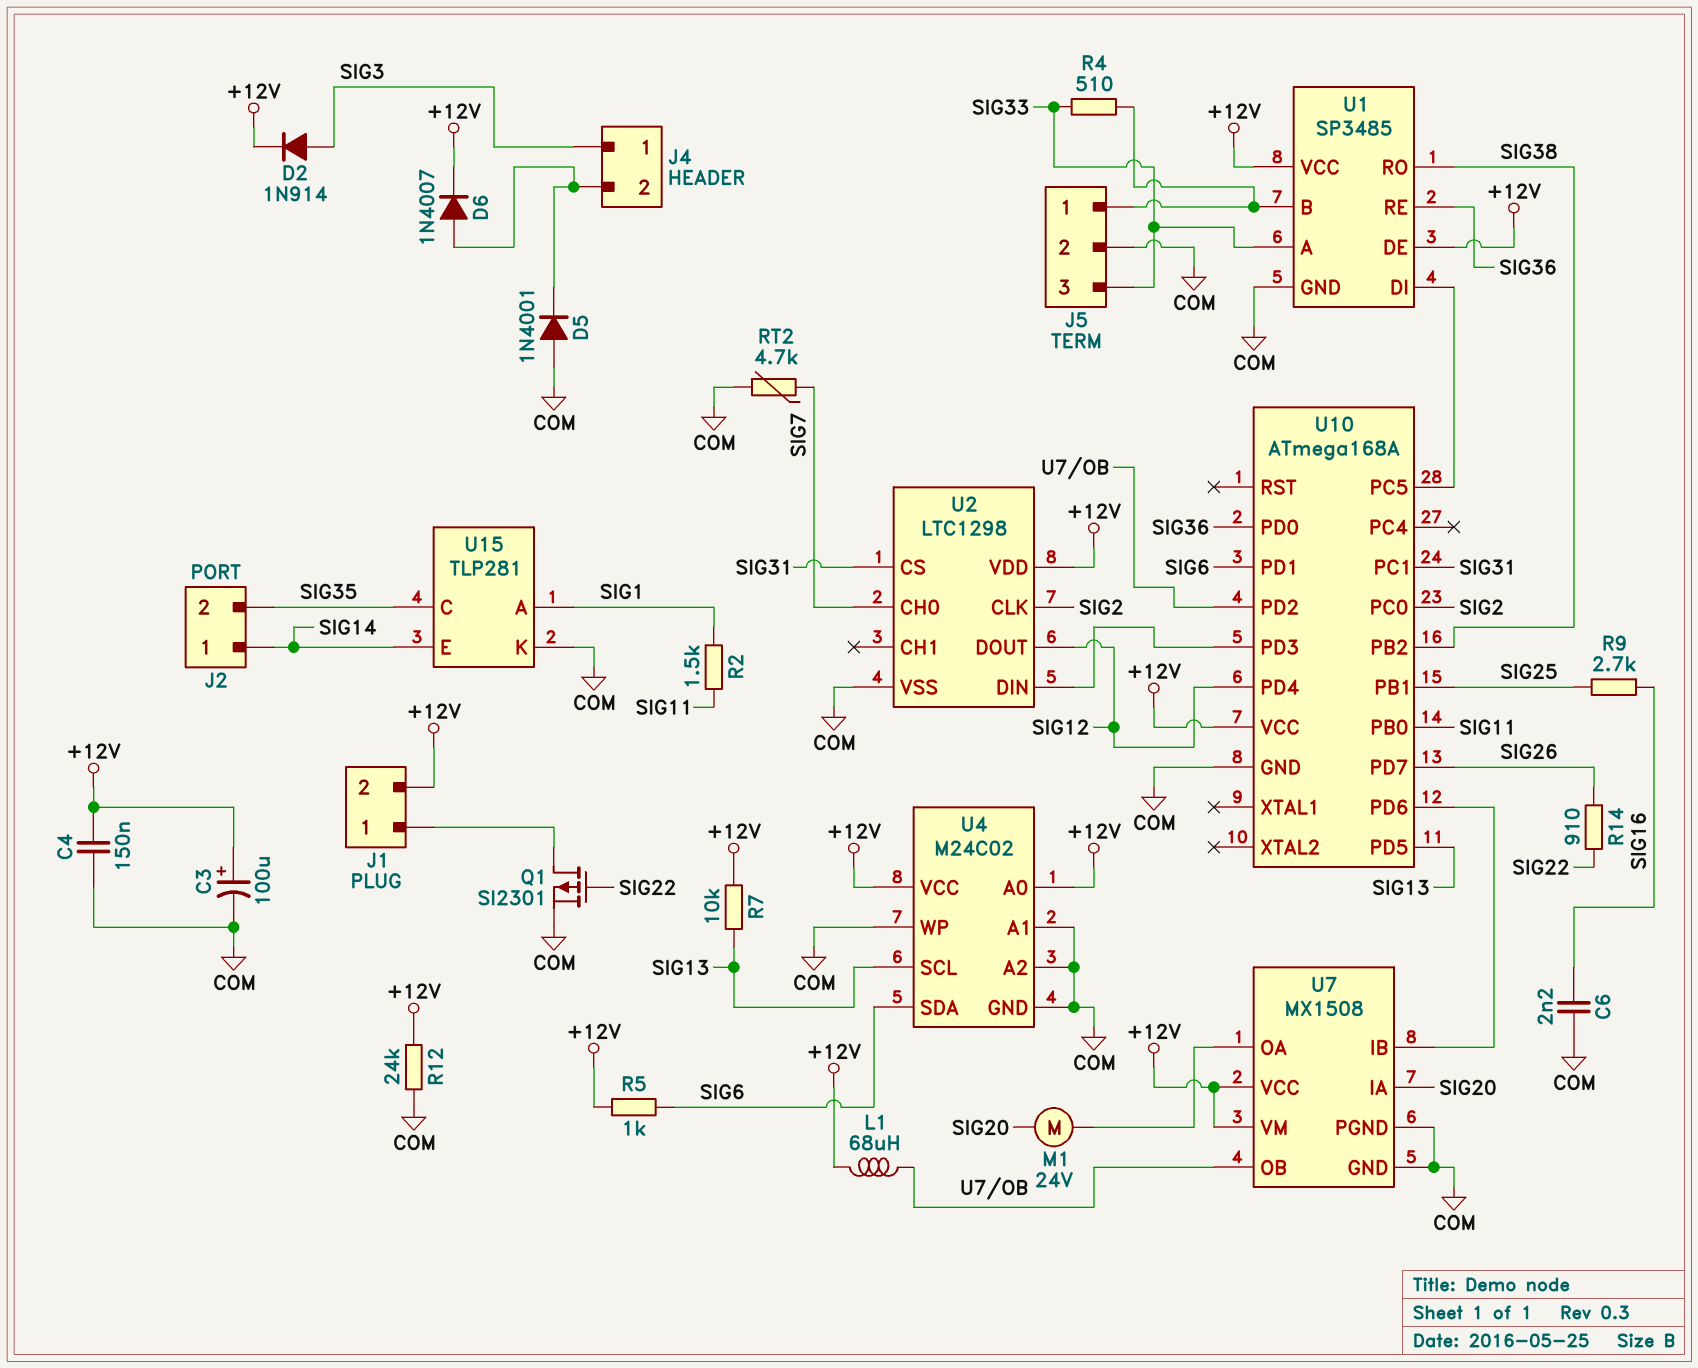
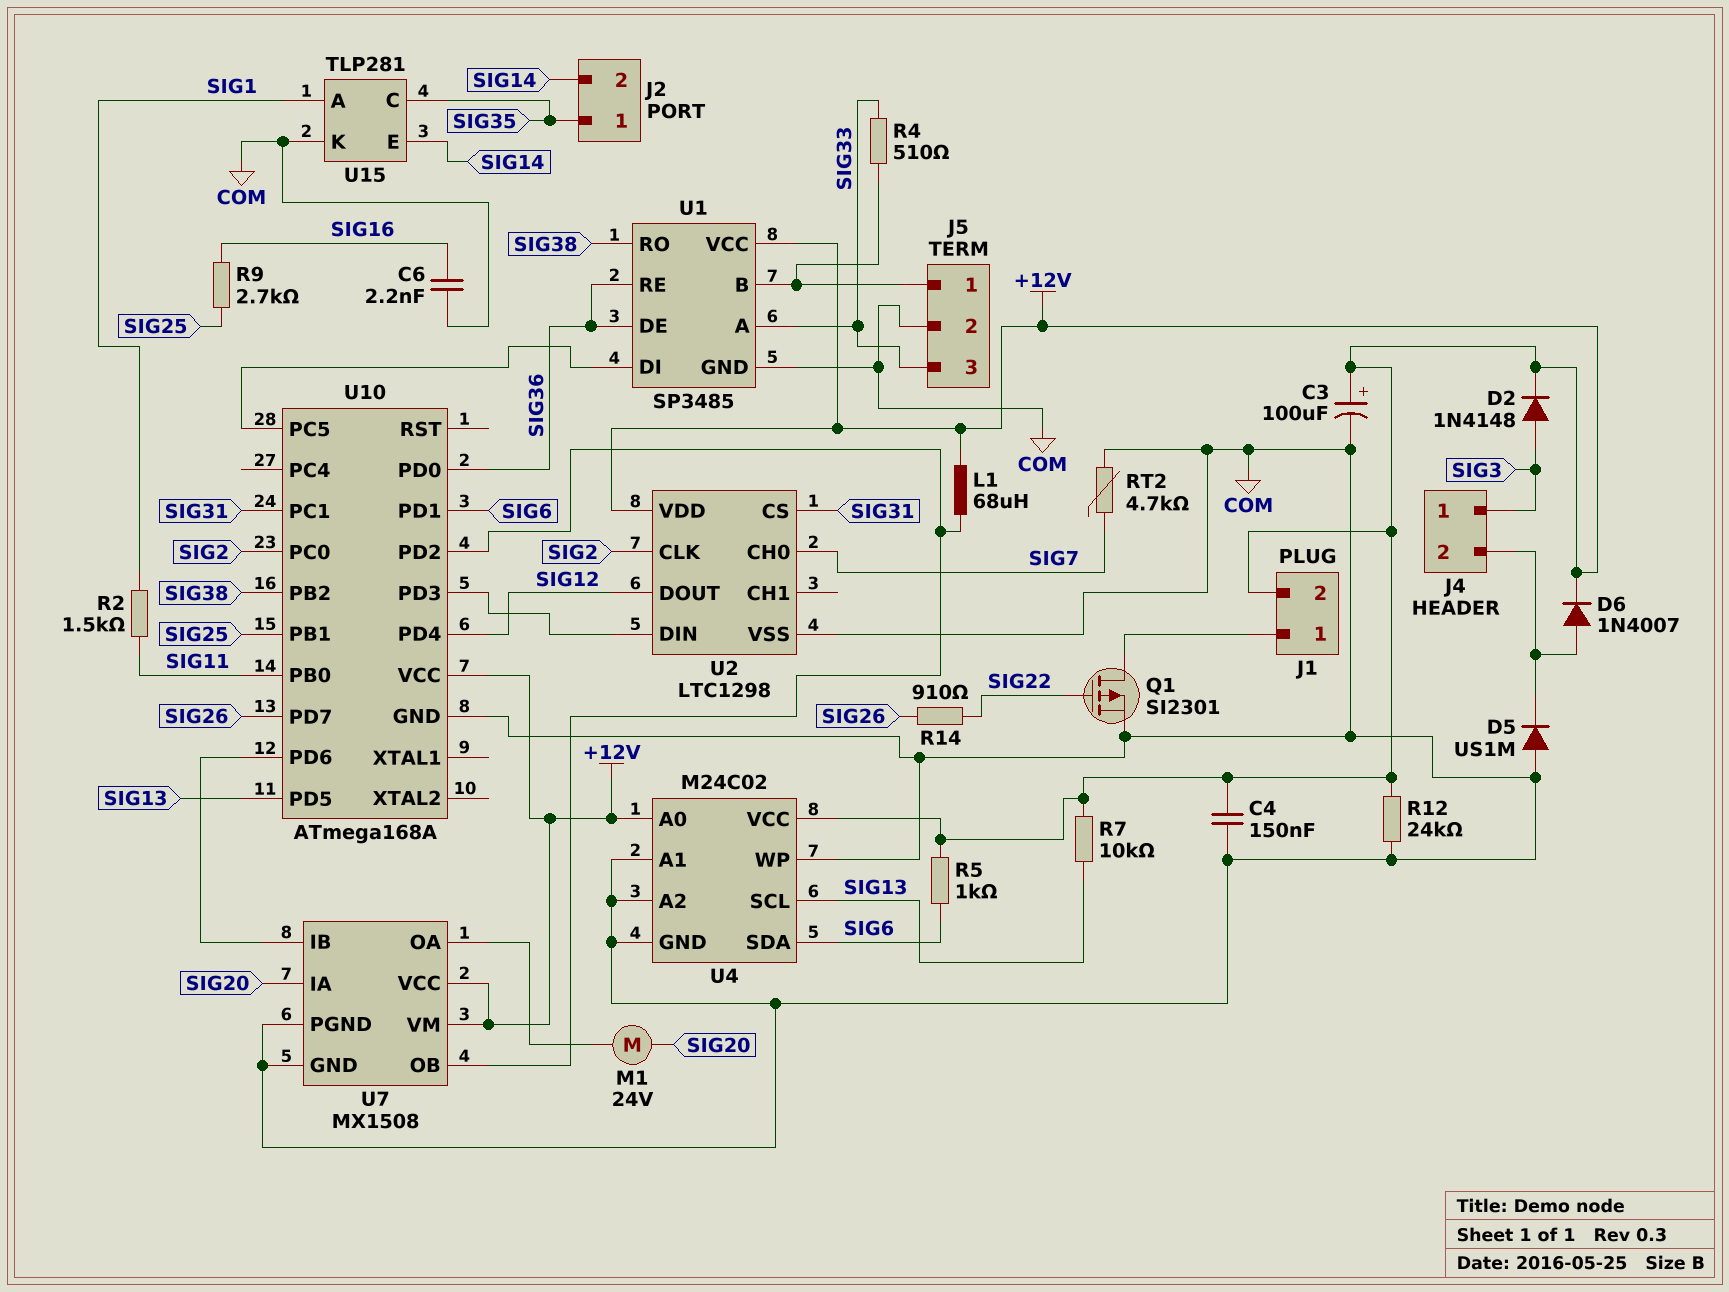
D2: diode 1N914 (A SIG3, K +12V) -> diode 1N4148 (A SIG3, K +12V)
D5: diode 1N4001 (A COM, K J4/2) -> diode US1M (A COM, K J4/2)
J2 pin 1: SIG14 -> SIG35
J2 pin 2: SIG35 -> SIG14
U1 pin DE: +12V -> SIG36

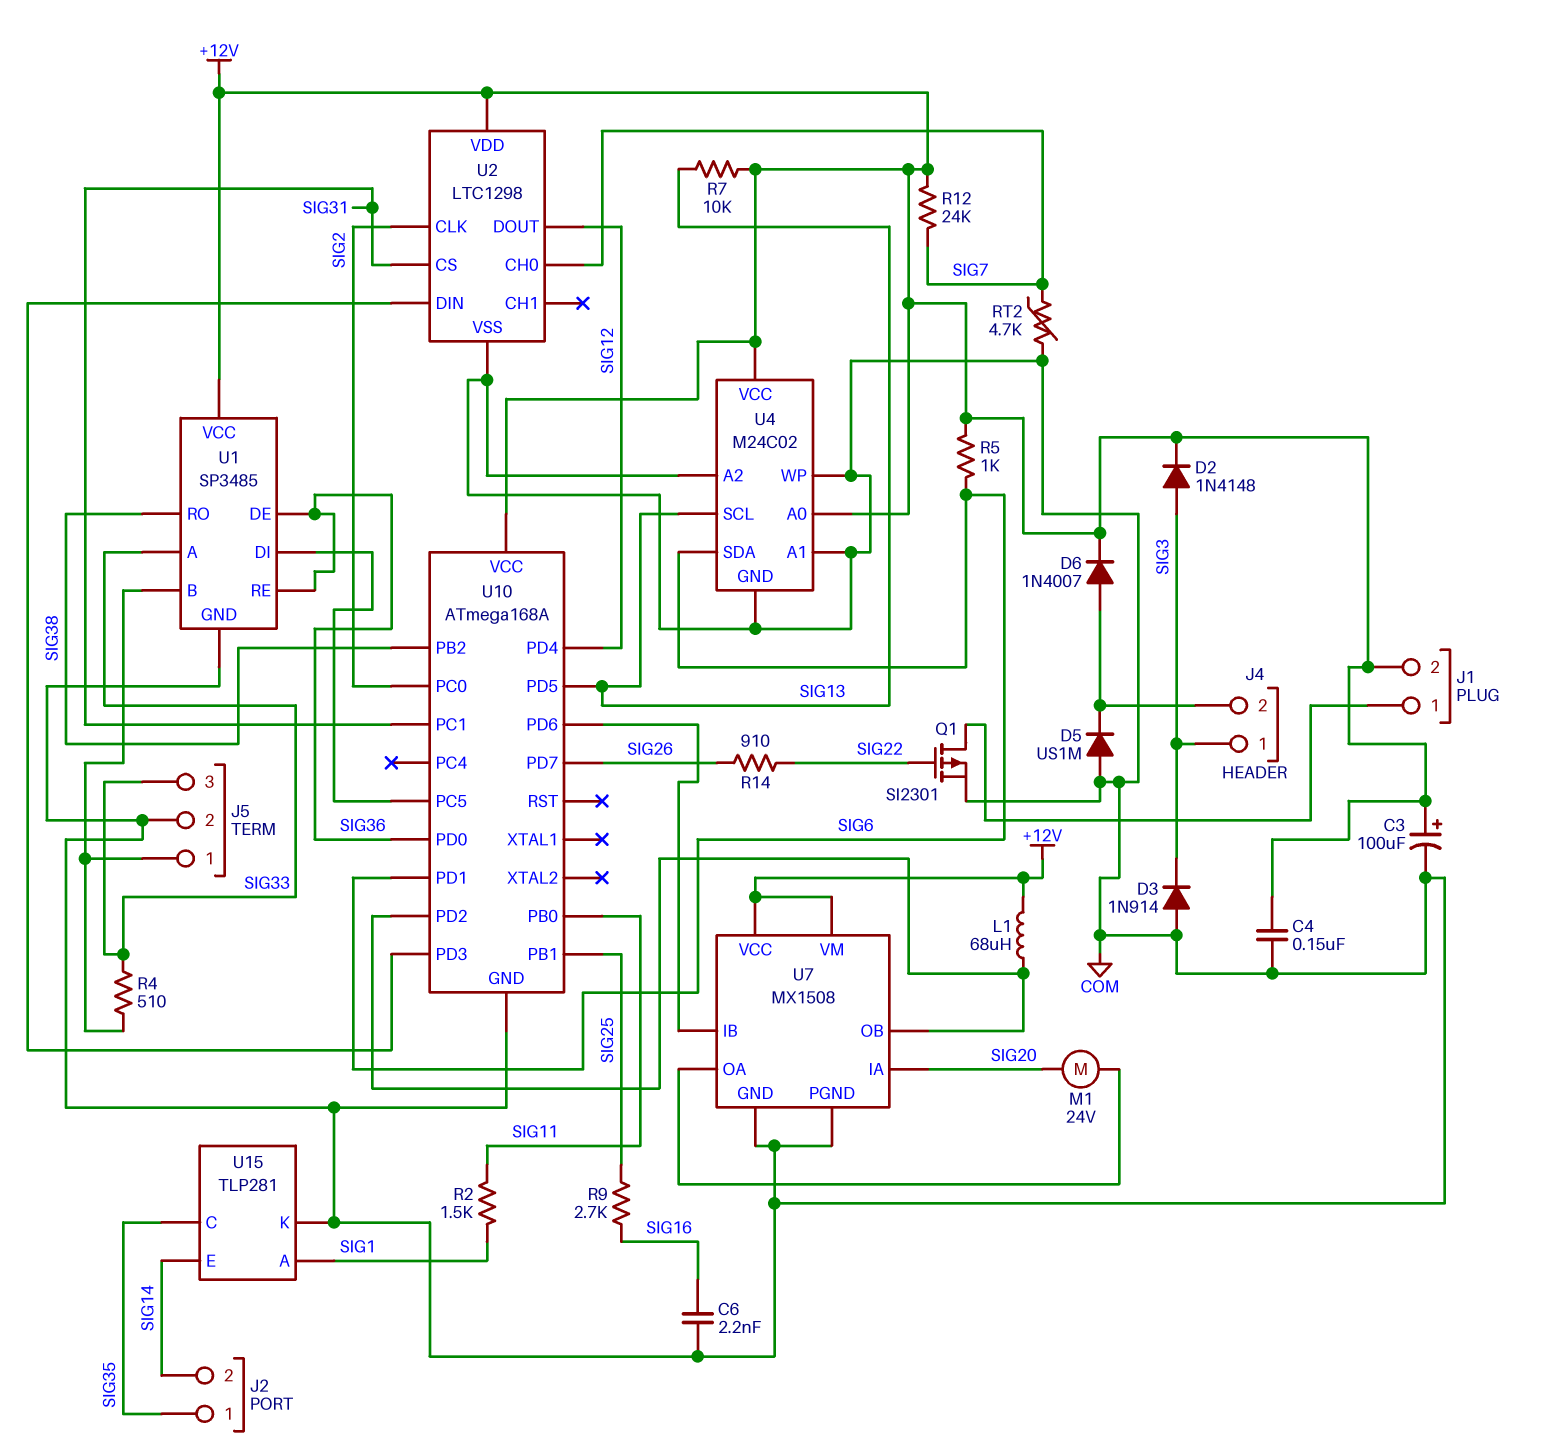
D3: none -> diode 1N914 (A COM, K SIG3)
R12: 24k (+12V, COM) -> 24k (+12V, SIG7)

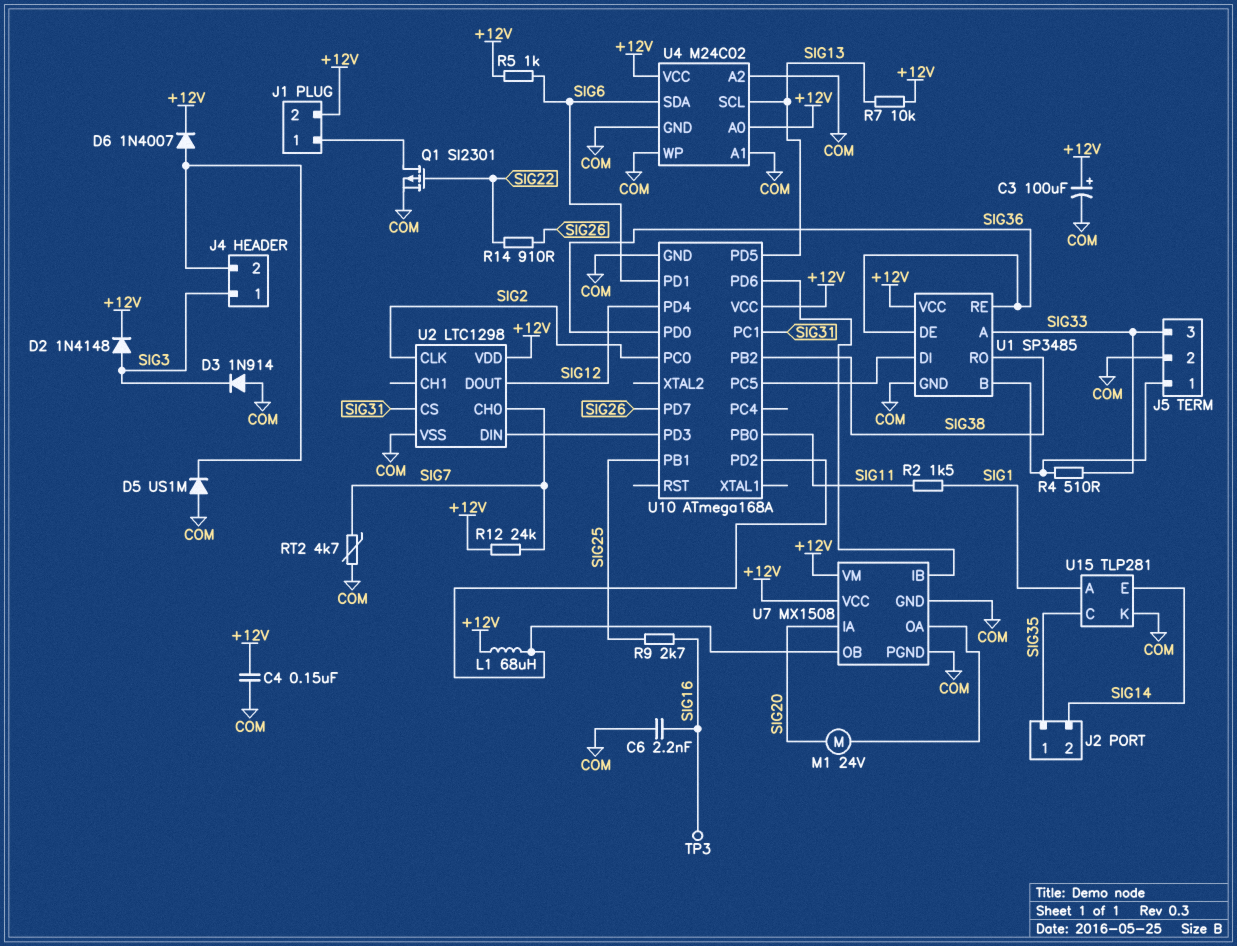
TP3: none -> test point (SIG16)

